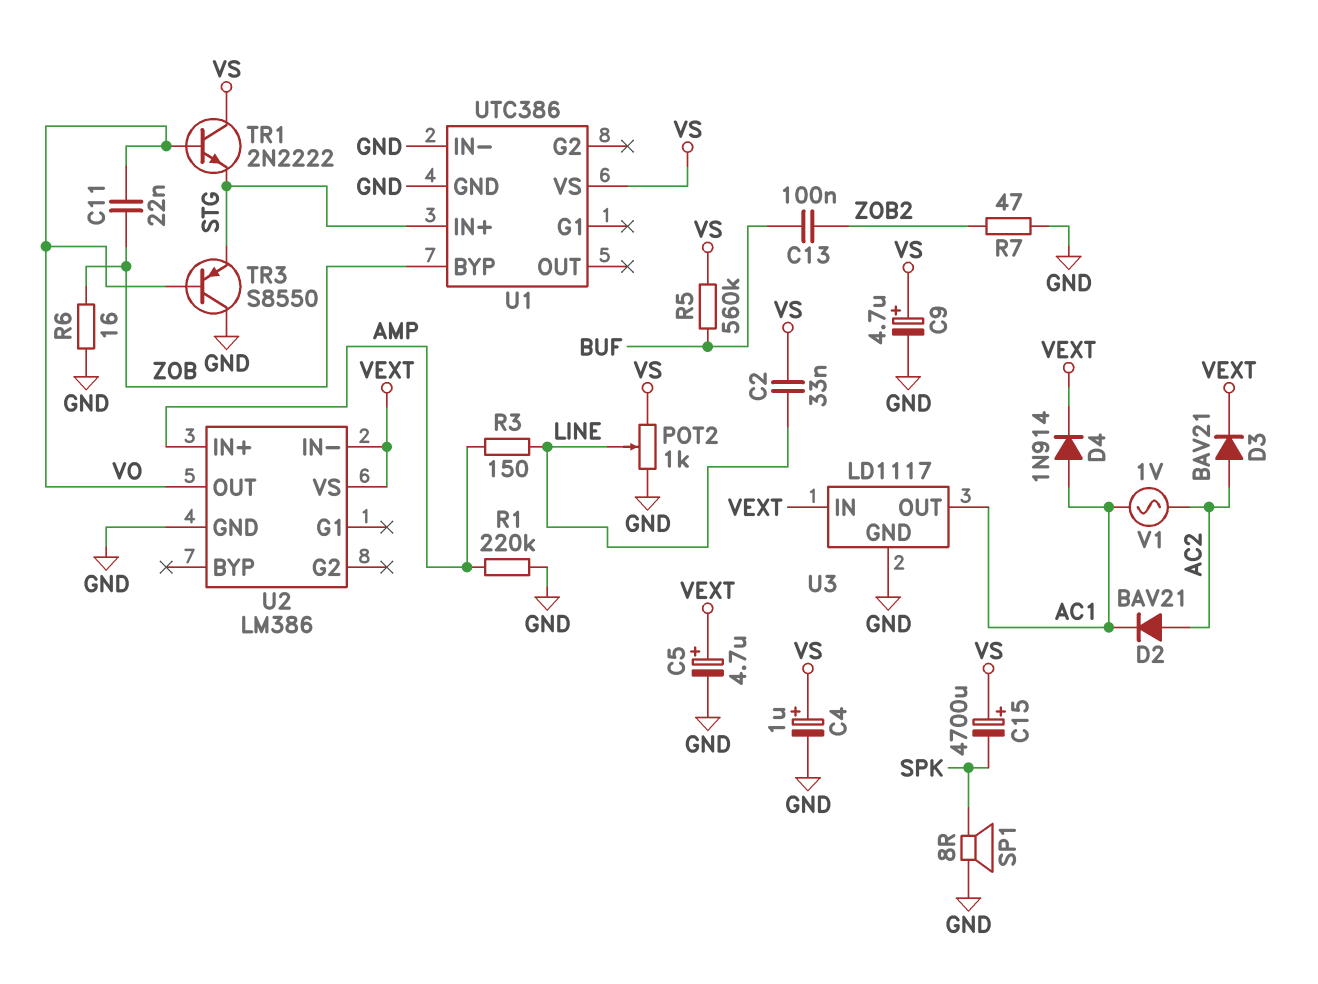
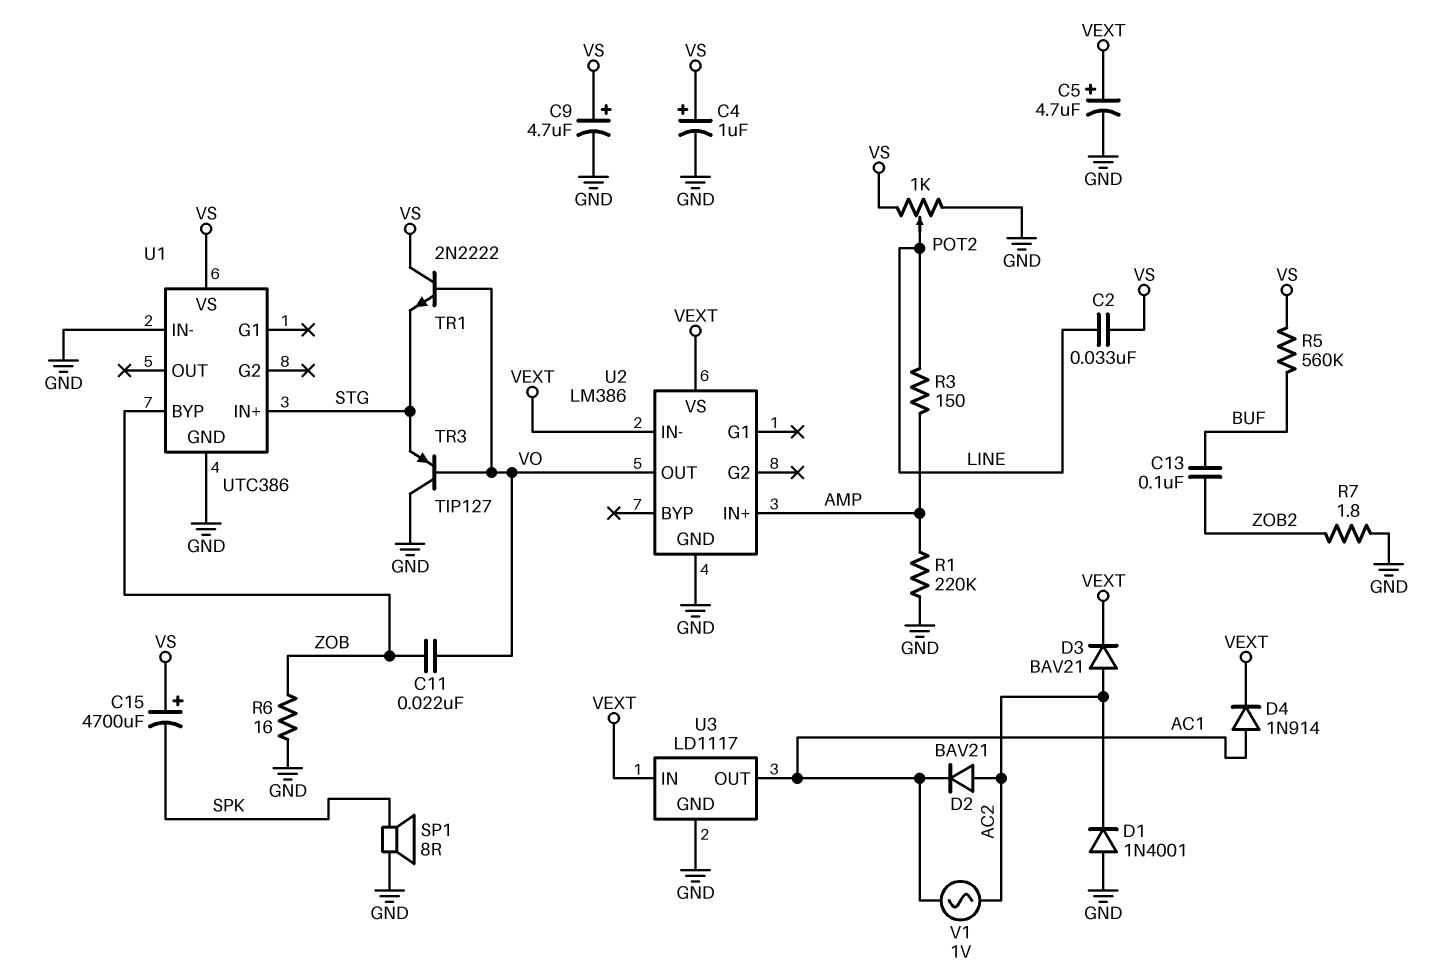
D1: none -> diode 1N4001 (A GND, K AC2)
R7: 47 (GND, ZOB2) -> 1.8 (GND, ZOB2)
TR3: PNP S8550 (B VO, C GND, E STG) -> PNP TIP127 (B VO, C GND, E STG)

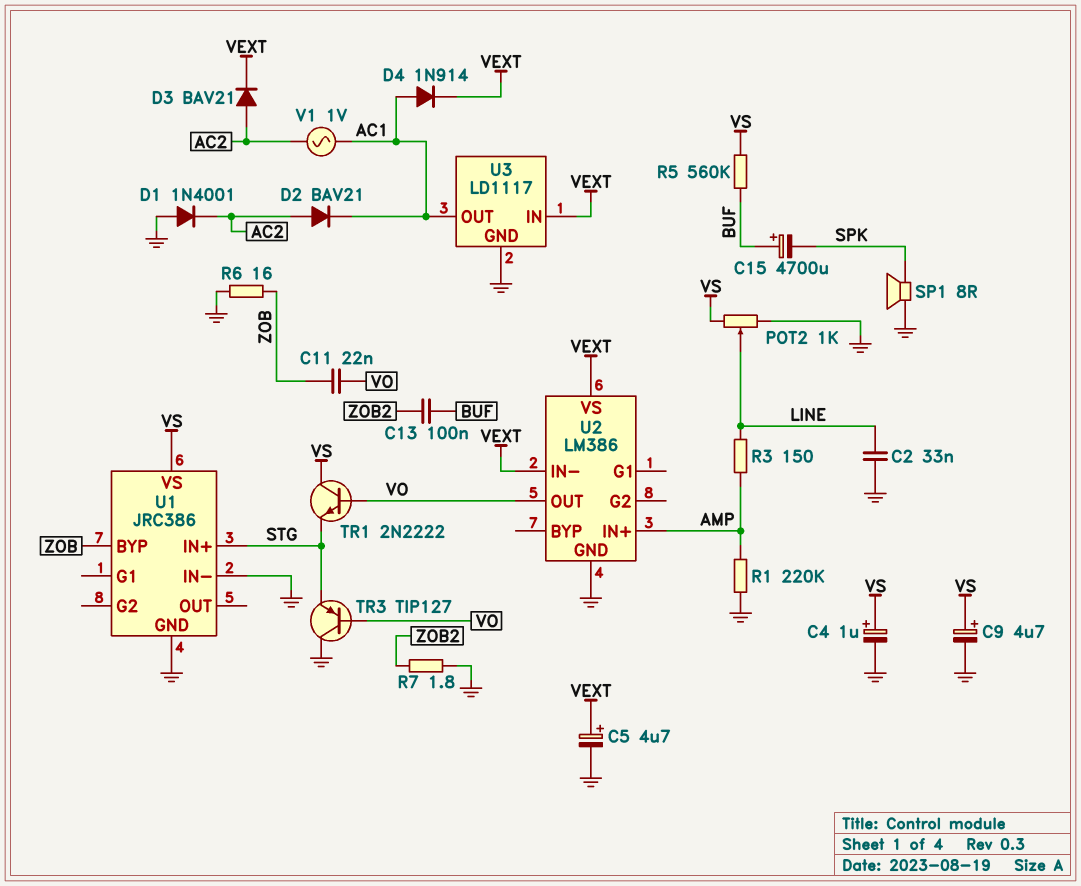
C2: 33nF (LINE, VS) -> 33nF (GND, LINE)
C15: 4700uF (plus VS, minus SPK) -> 4700uF (plus BUF, minus SPK)
U1: UTC386 -> JRC386

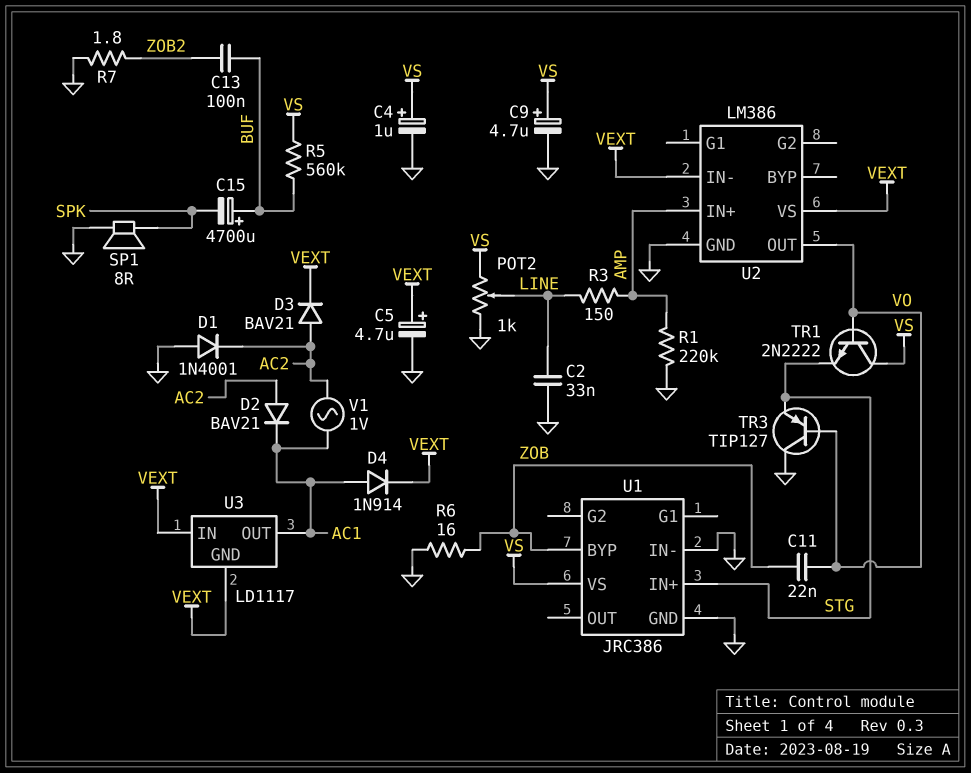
U3 pin GND: GND -> VEXT

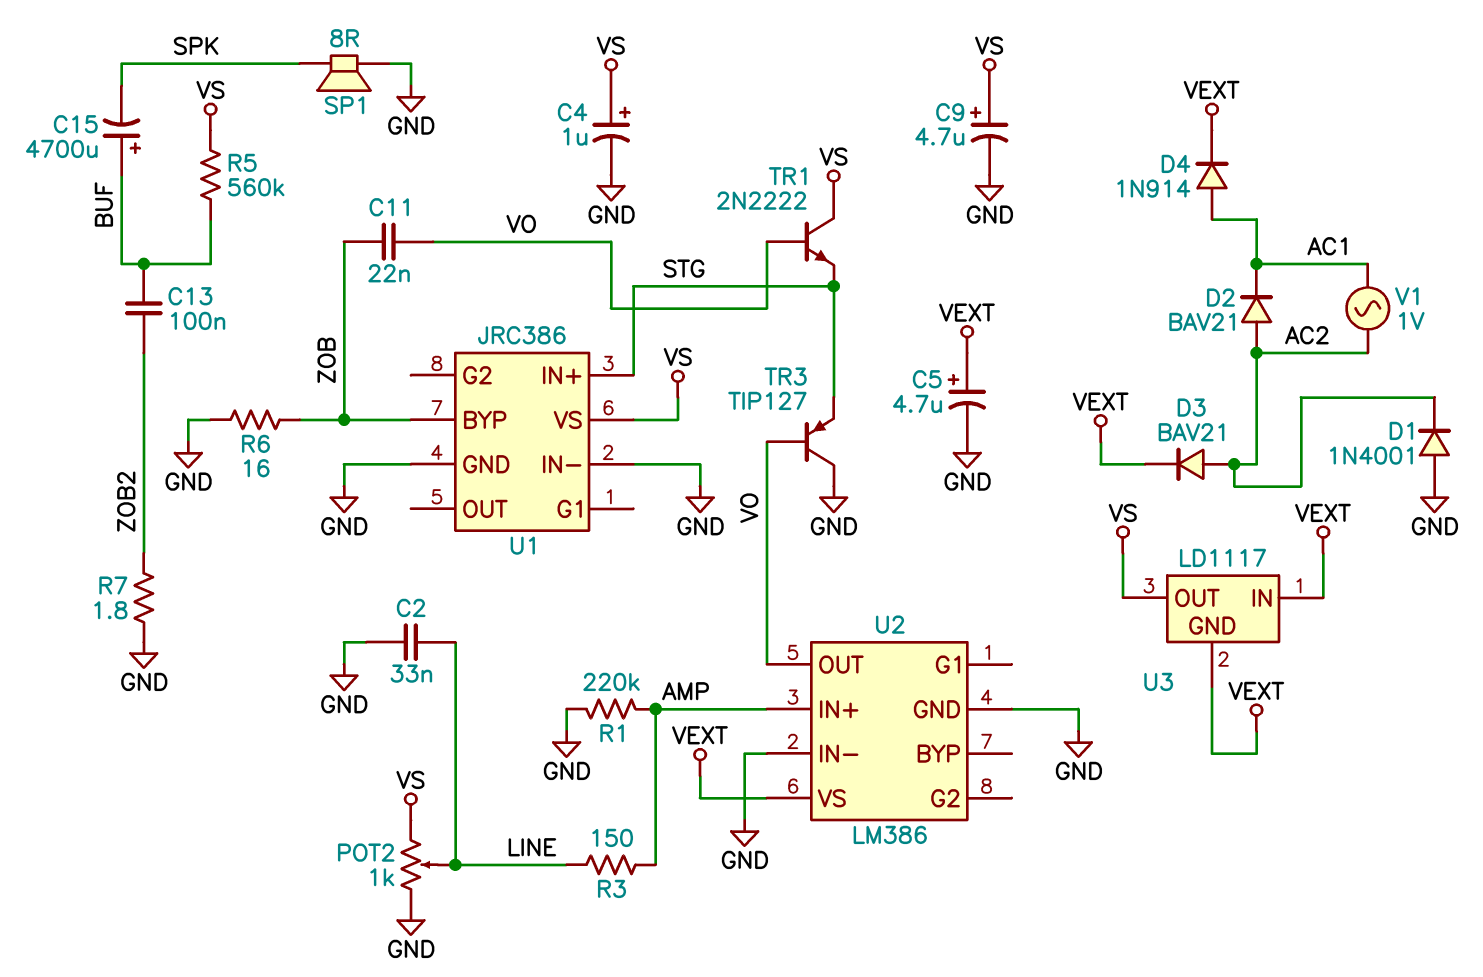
U2 pin IN-: VEXT -> GND
U3 pin OUT: AC1 -> VS

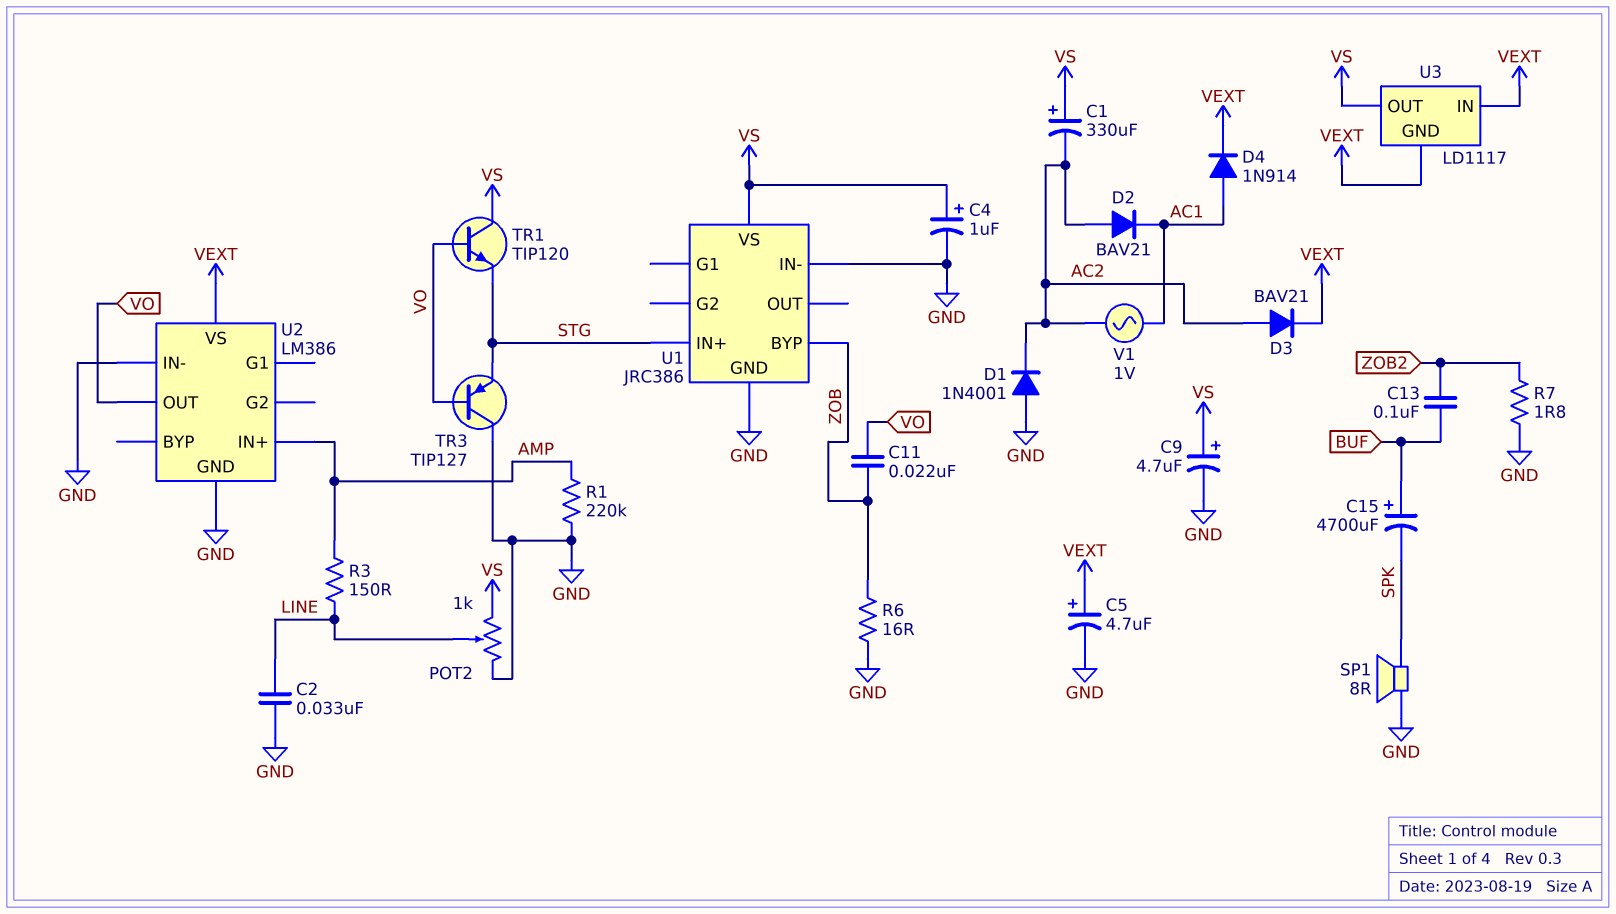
C1: none -> 330uF (plus VS, minus AC2)
R5: 560k (BUF, VS) -> none
TR1: NPN 2N2222 (B VO, C VS, E STG) -> NPN TIP120 (B VO, C VS, E STG)

